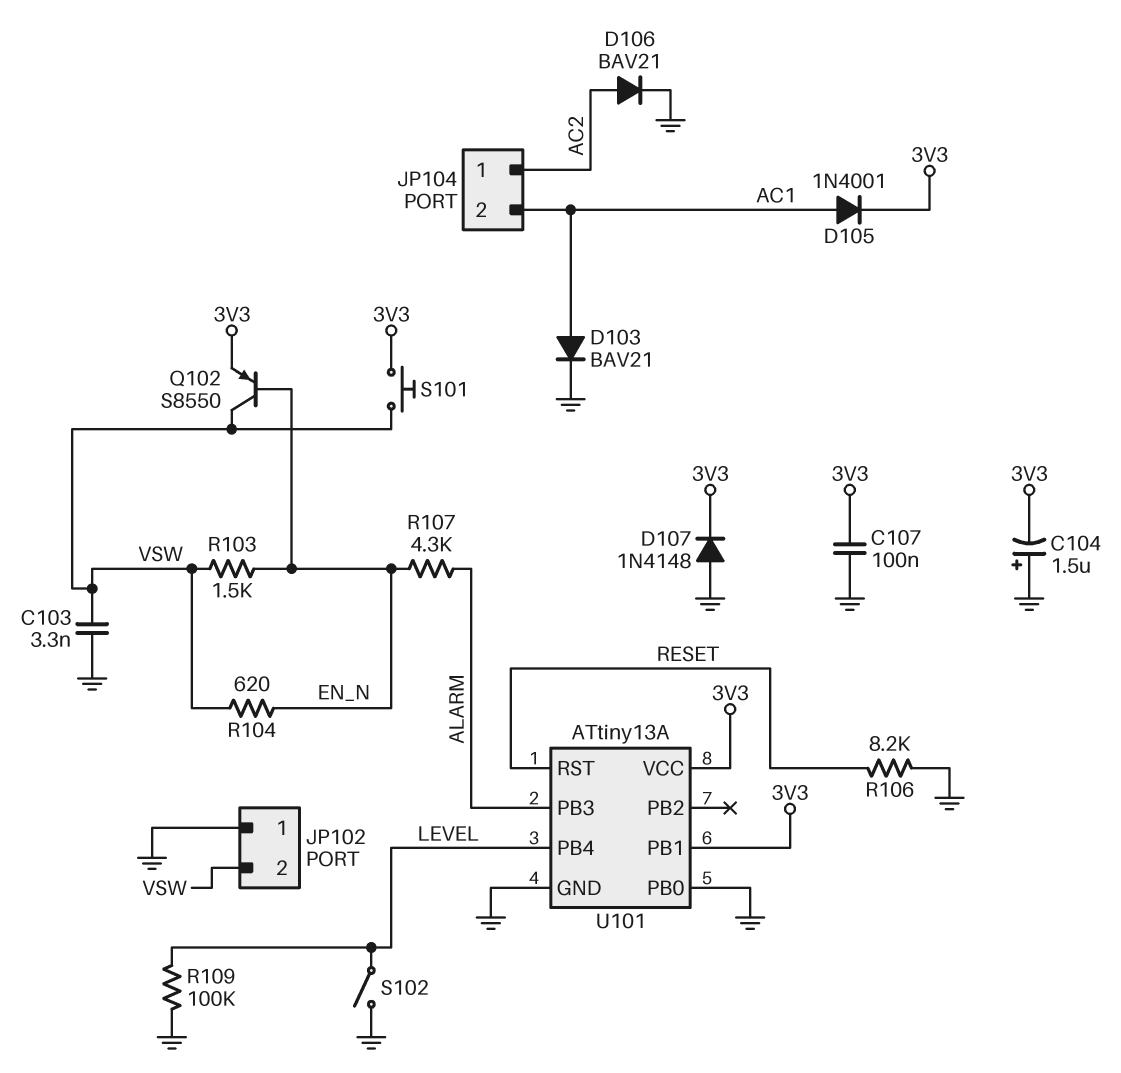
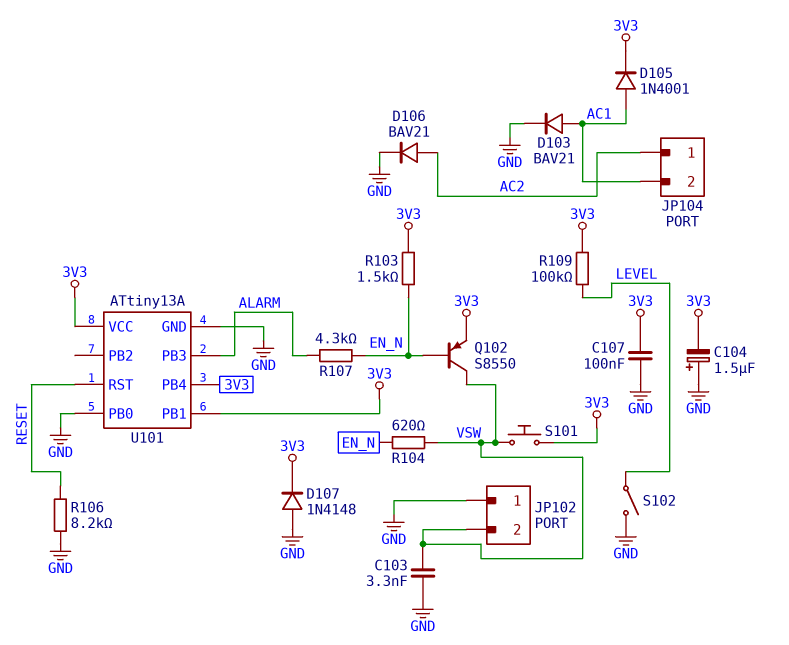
R103: 1.5k (EN_N, VSW) -> 1.5k (3V3, EN_N)
R109: 100k (GND, LEVEL) -> 100k (3V3, LEVEL)
U101 pin PB4: LEVEL -> 3V3

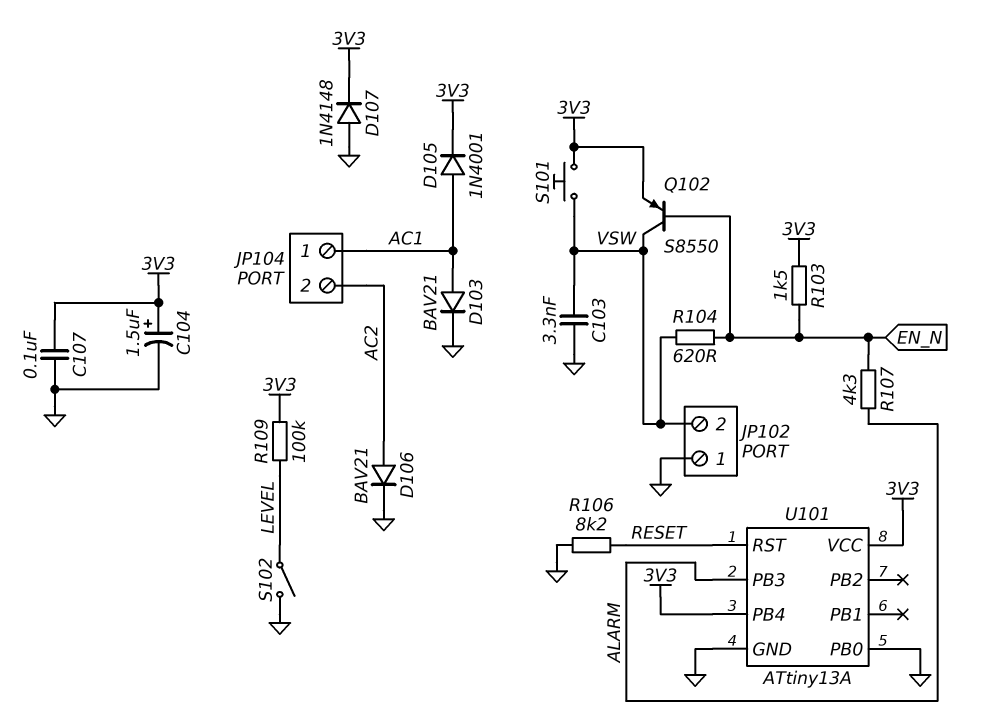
C104: 1.5uF (plus GND, minus 3V3) -> 1.5uF (plus 3V3, minus GND)
JP104 pin 1: AC2 -> AC1
JP104 pin 2: AC1 -> AC2
U101 pin PB1: 3V3 -> none

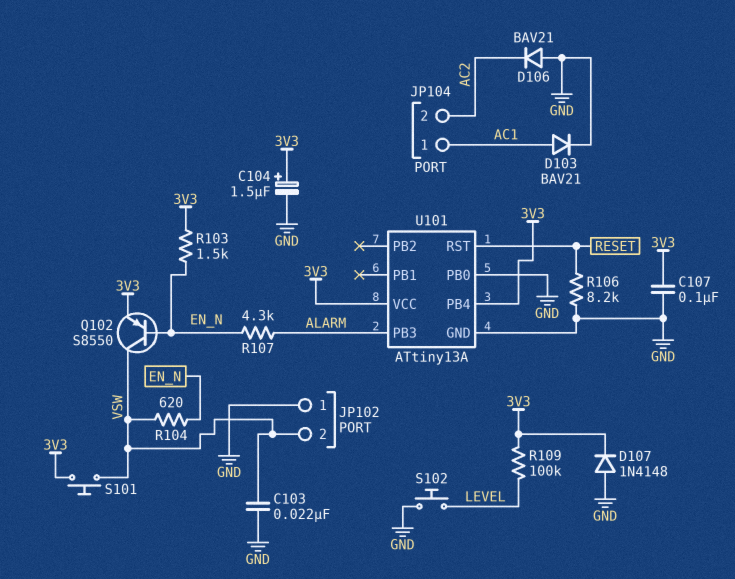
C103: 3.3nF (GND, VSW) -> 22nF (GND, VSW)
D105: diode 1N4001 (A AC1, K 3V3) -> none
D106: diode BAV21 (A AC2, K GND) -> diode BAV21 (A GND, K AC2)
S102: switch (GND, LEVEL) -> button (GND, LEVEL)

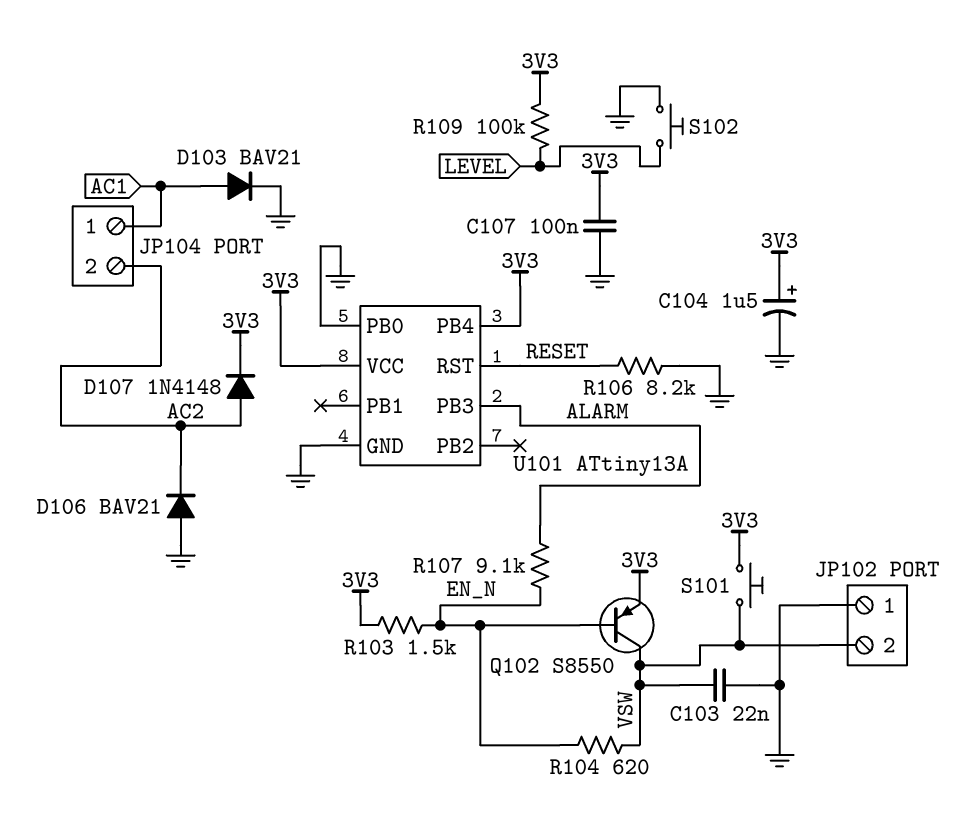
D107: diode 1N4148 (A GND, K 3V3) -> diode 1N4148 (A AC2, K 3V3)
R107: 4.3k (ALARM, EN_N) -> 9.1k (ALARM, EN_N)

